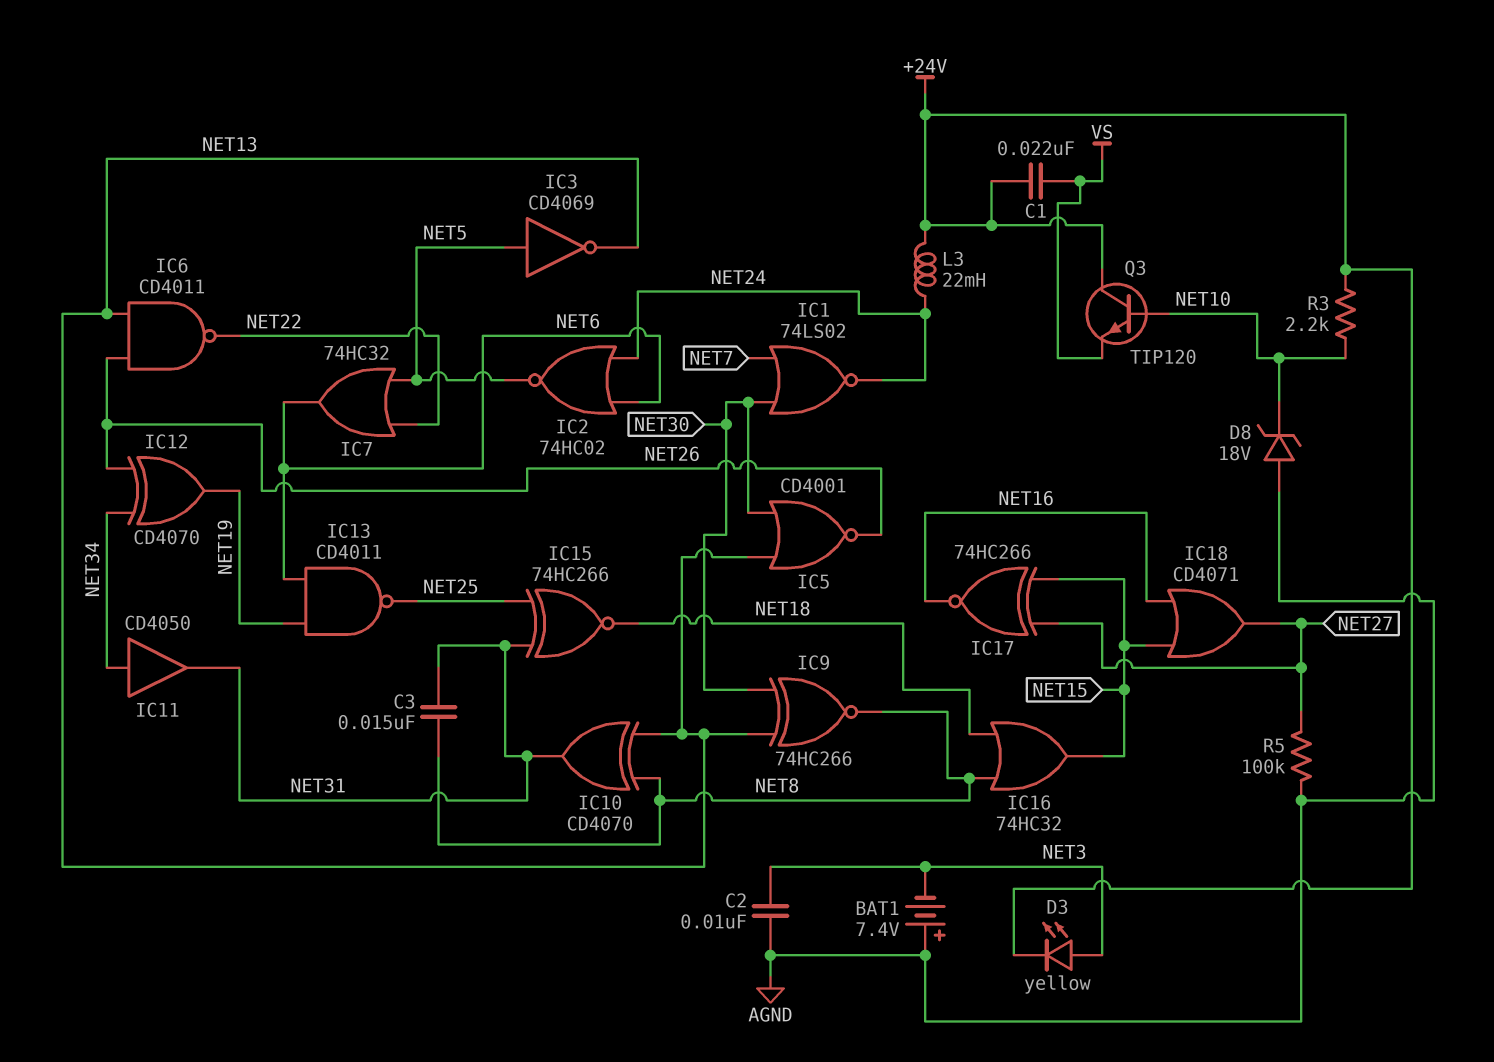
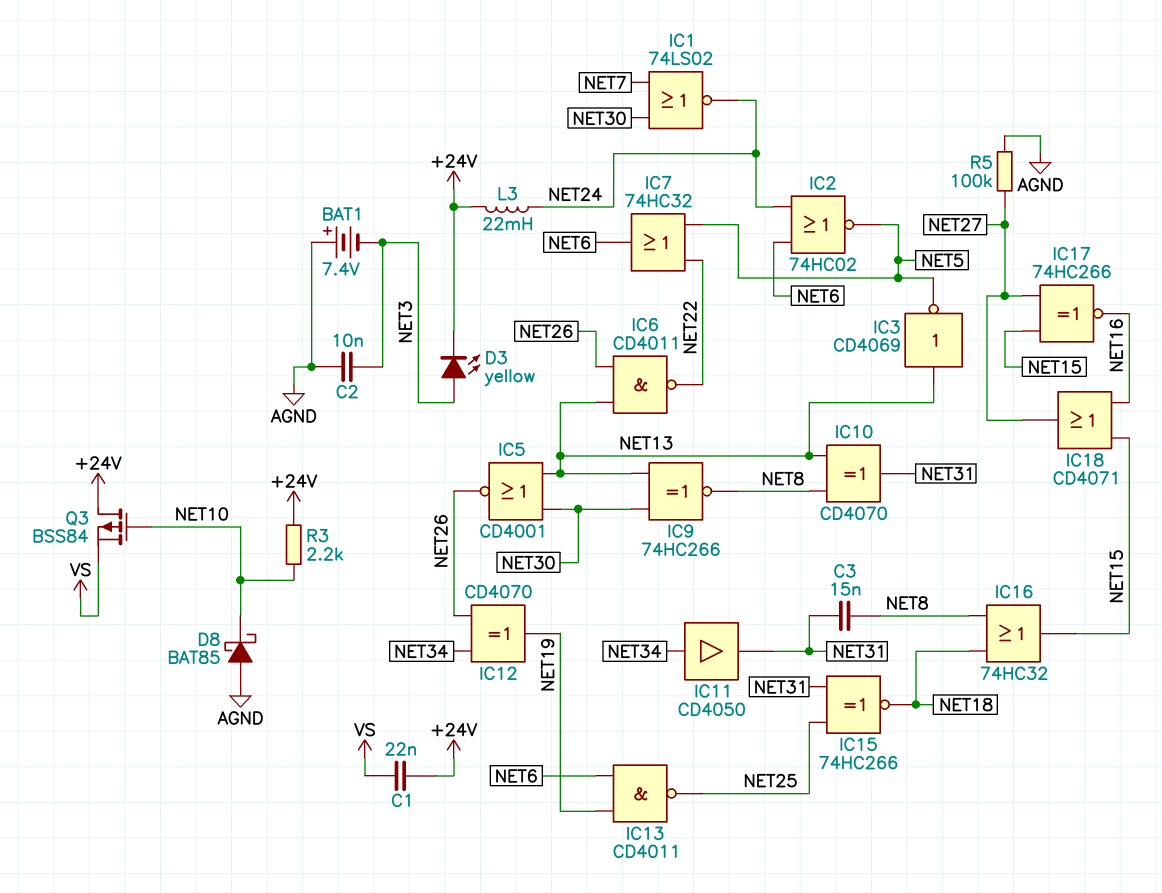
D8: zener 18V (A AGND, K NET10) -> schottky BAT85 (A AGND, K NET10)
IC3: NOT CD4069 (in NET5, out NET13) -> NOT CD4069 (in NET13, out NET5)
Q3: NPN TIP120 (B NET10, C +24V, E VS) -> PMOS BSS84 (G NET10, D +24V, S VS)

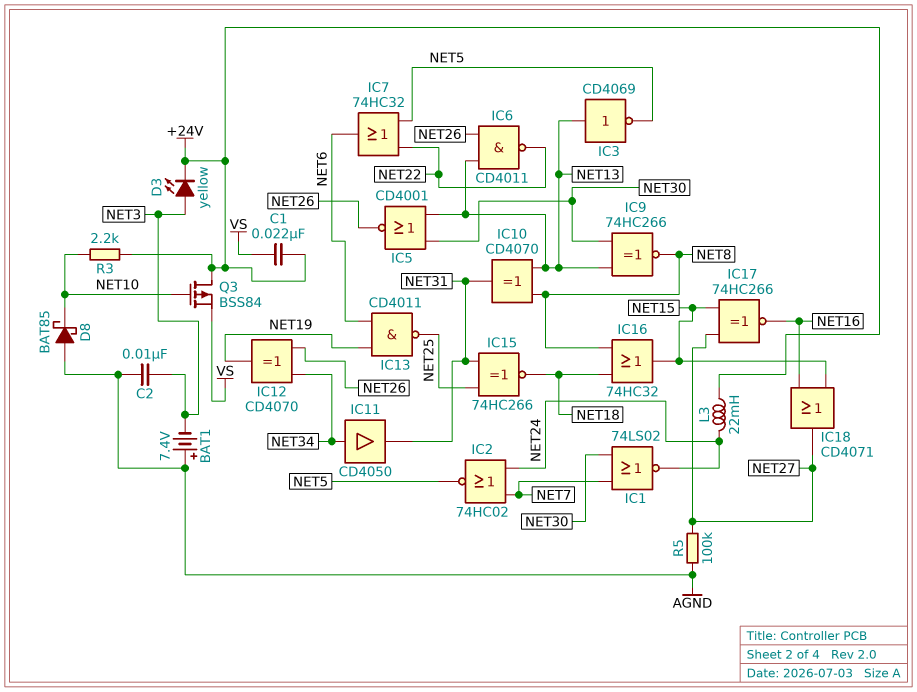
C3: 15nF (NET8, NET31) -> none
IC2: NOR 74HC02 (in NET6, in NET24, out NET5) -> NOR 74HC02 (in NET7, in NET24, out NET5)

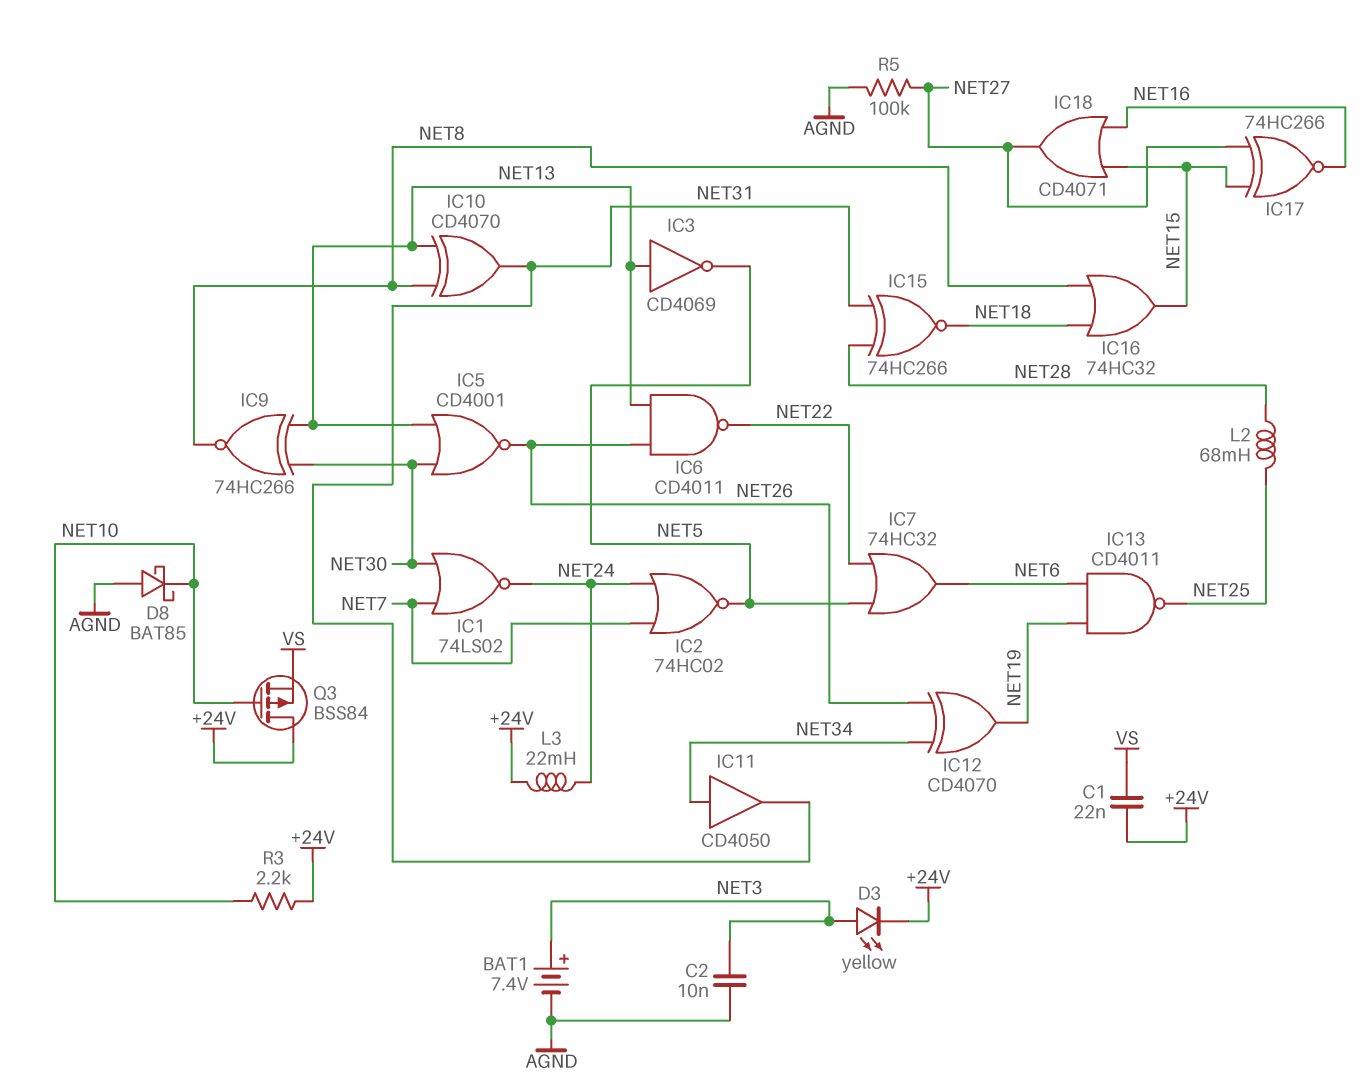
BAT1: 7.4V (plus AGND, minus NET3) -> 7.4V (plus NET3, minus AGND)
IC15: XNOR 74HC266 (in NET25, in NET31, out NET18) -> XNOR 74HC266 (in NET28, in NET31, out NET18)
L2: none -> 68mH (NET25, NET28)

